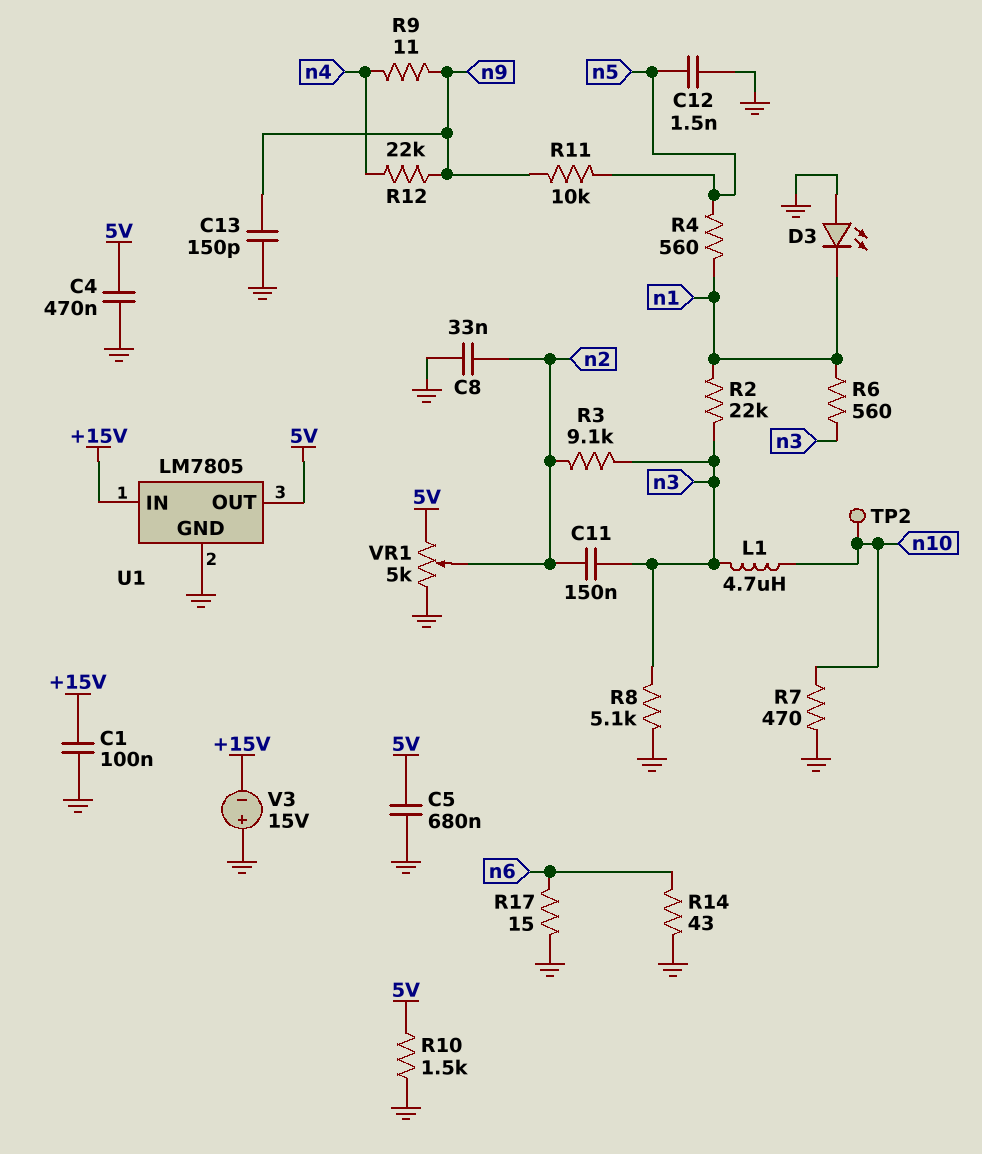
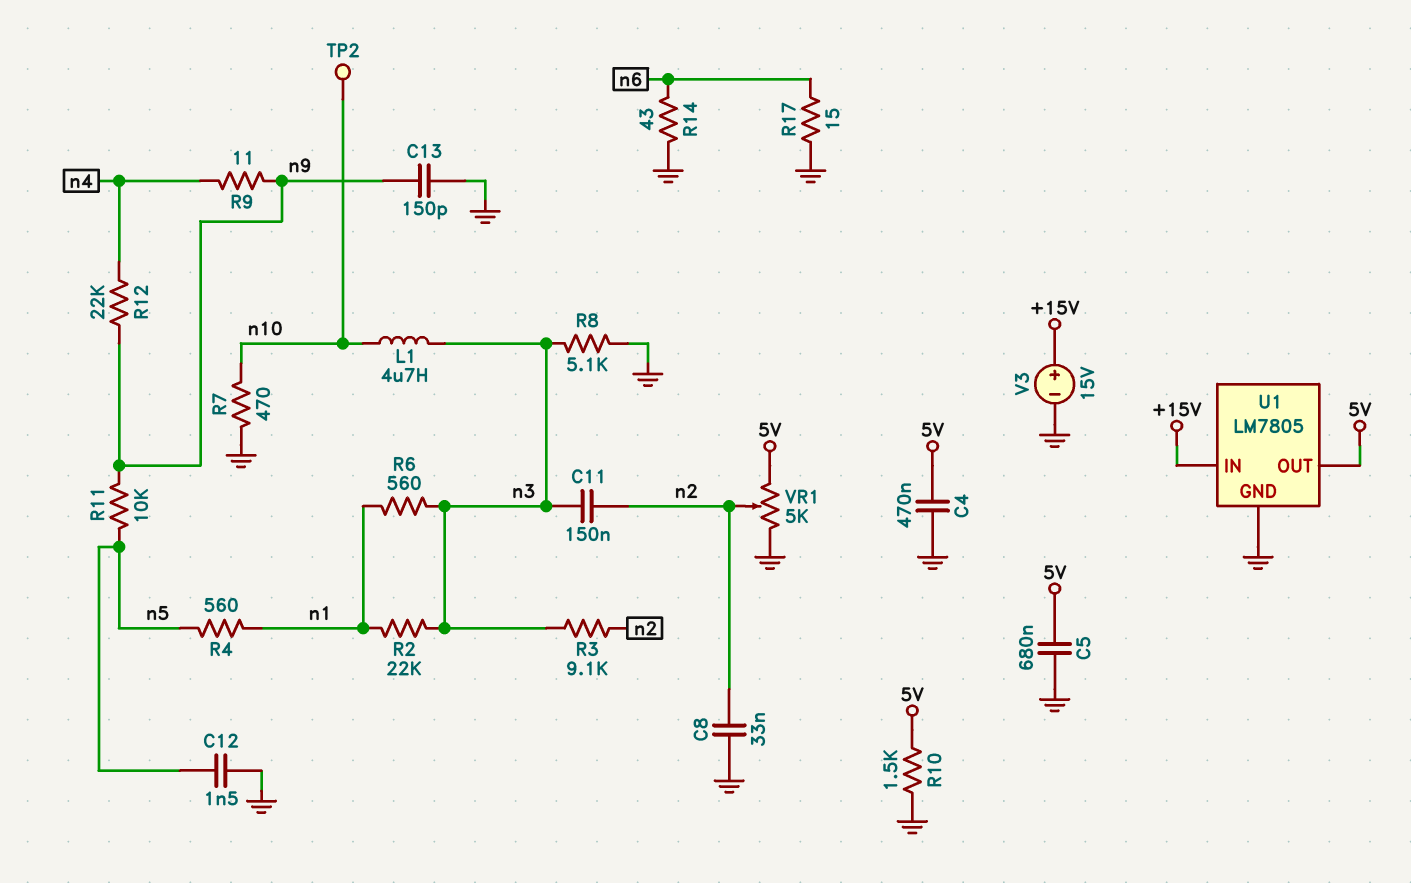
C1: 100nF (+15V, GND) -> none
D3: LED (A GND, K n1) -> none
V3: 15V (plus GND, minus +15V) -> 15V (plus +15V, minus GND)

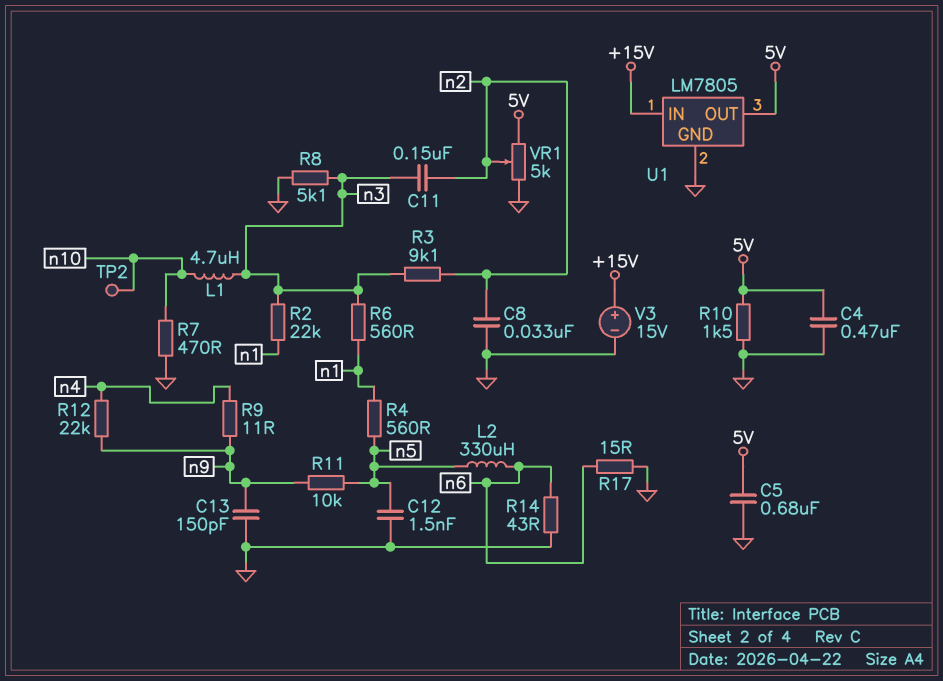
L2: none -> 330uH (n5, n6)

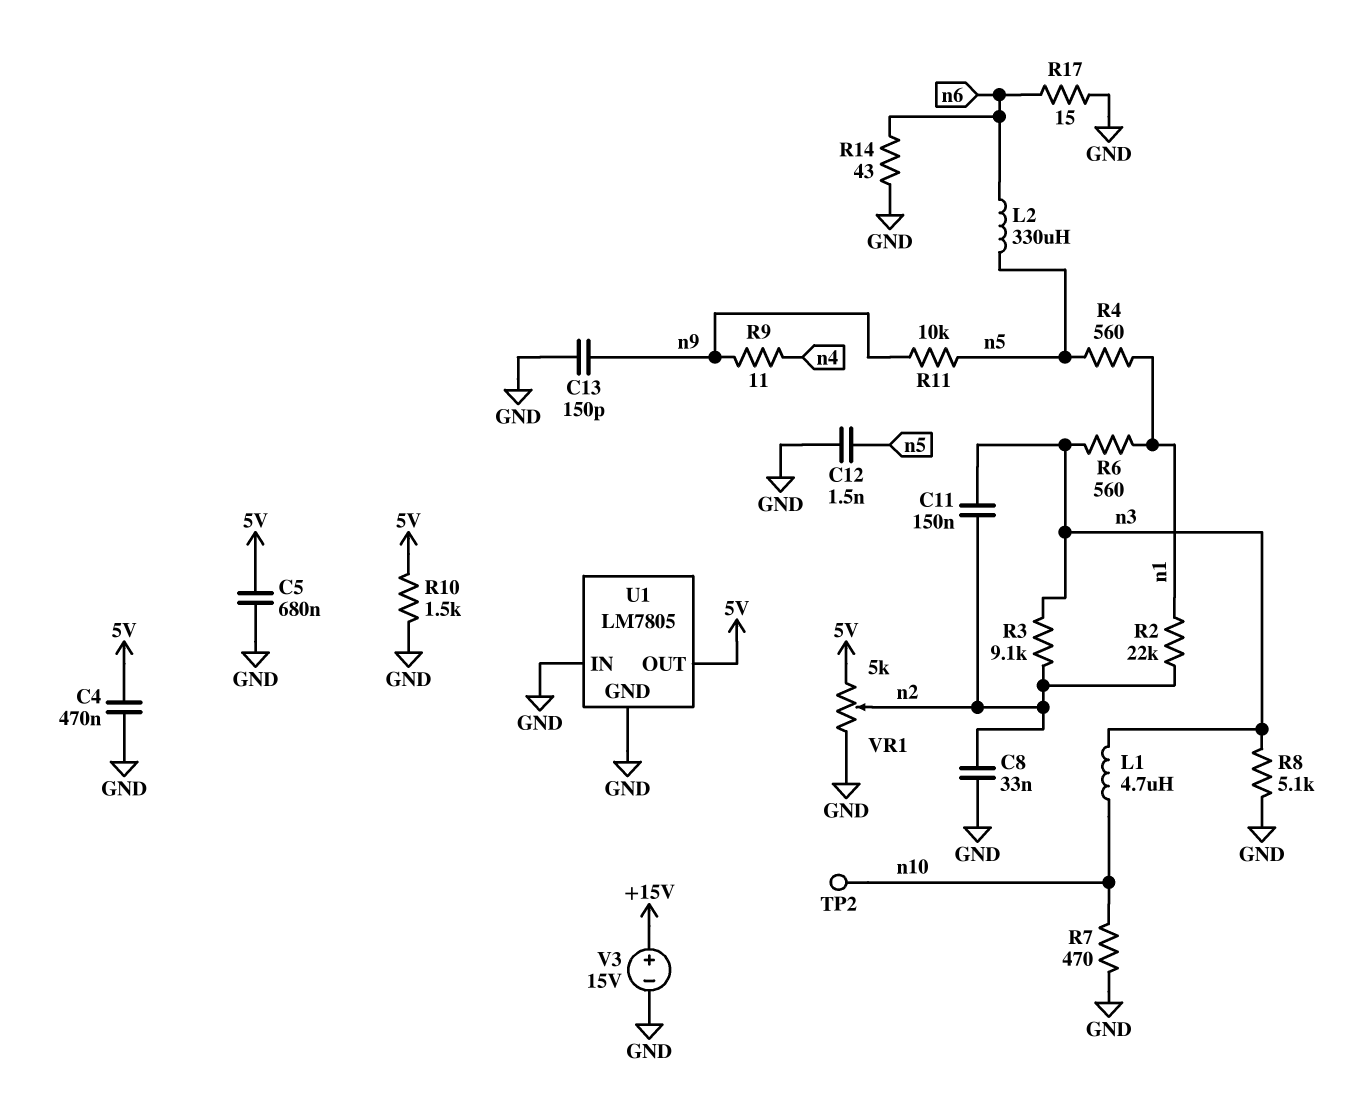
R2: 22k (n1, n3) -> 22k (n1, n2)
R12: 22k (n4, n9) -> none
U1 pin IN: +15V -> GND

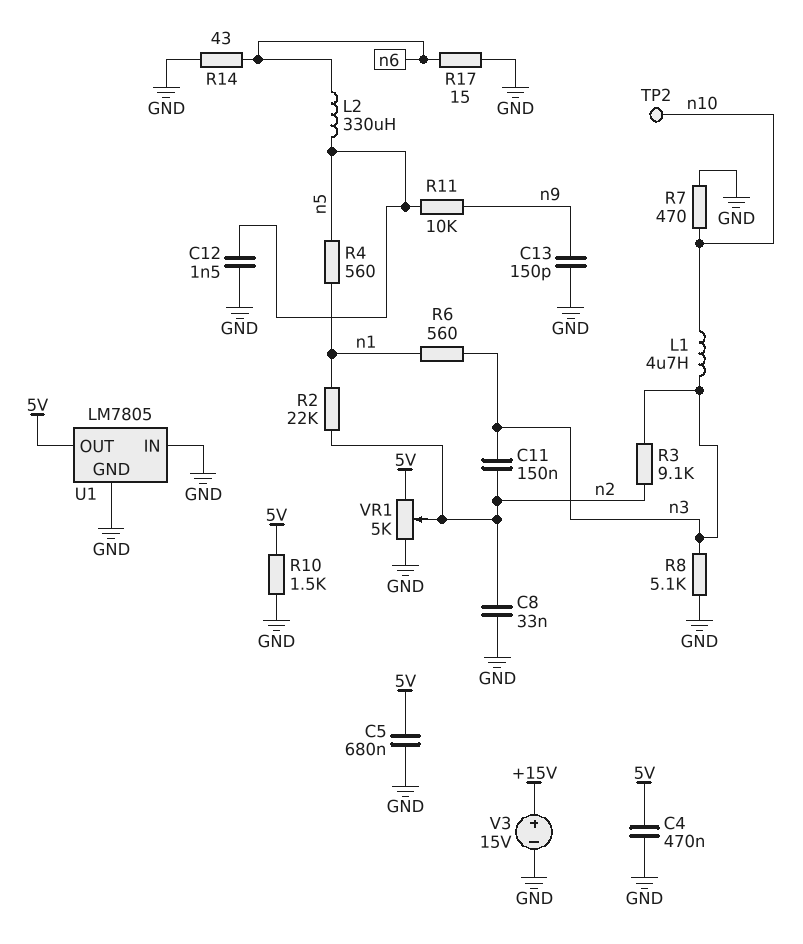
R9: 11 (n4, n9) -> none

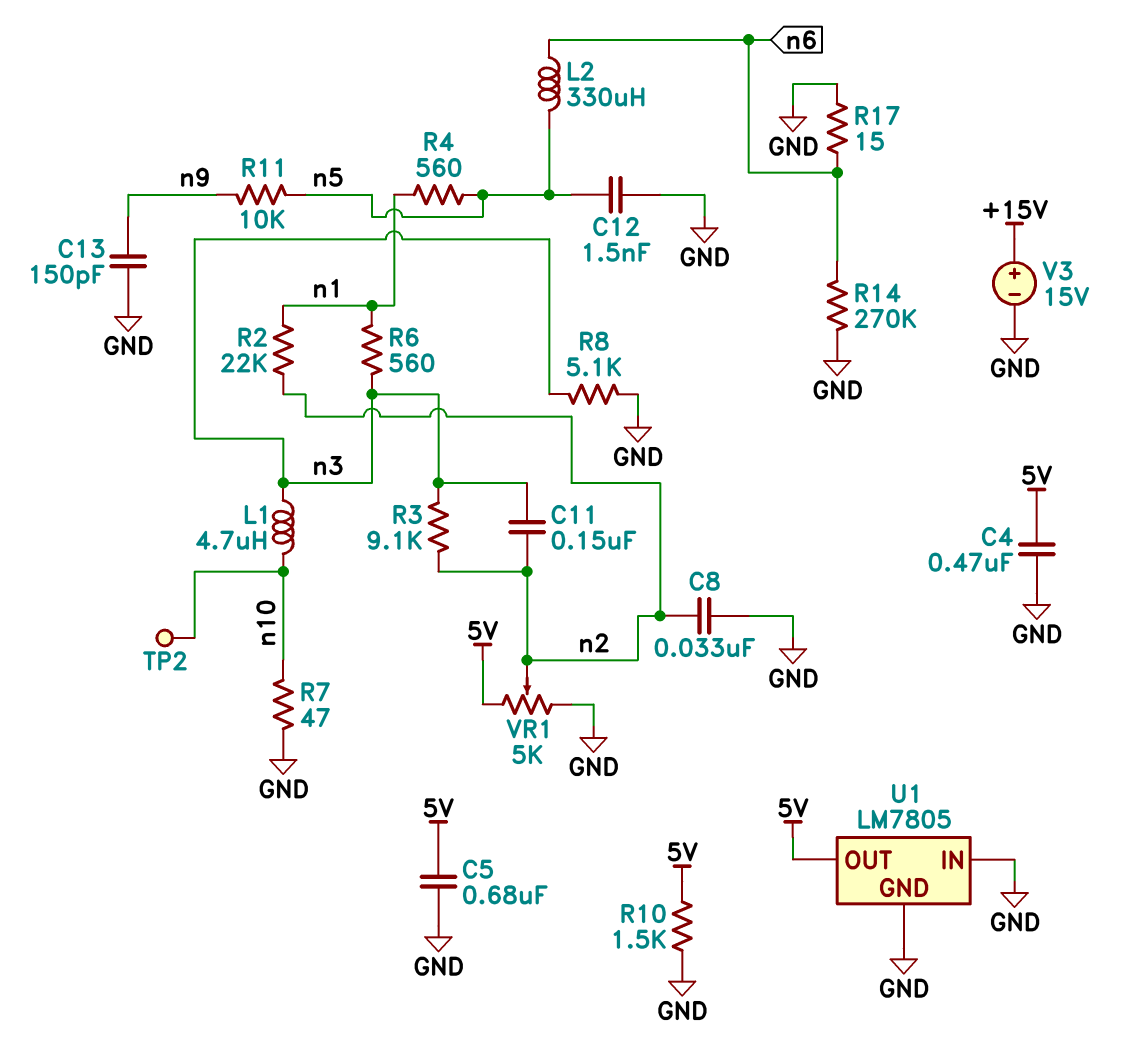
R7: 470 (GND, n10) -> 47 (GND, n10)
R14: 43 (GND, n6) -> 270k (GND, n6)

